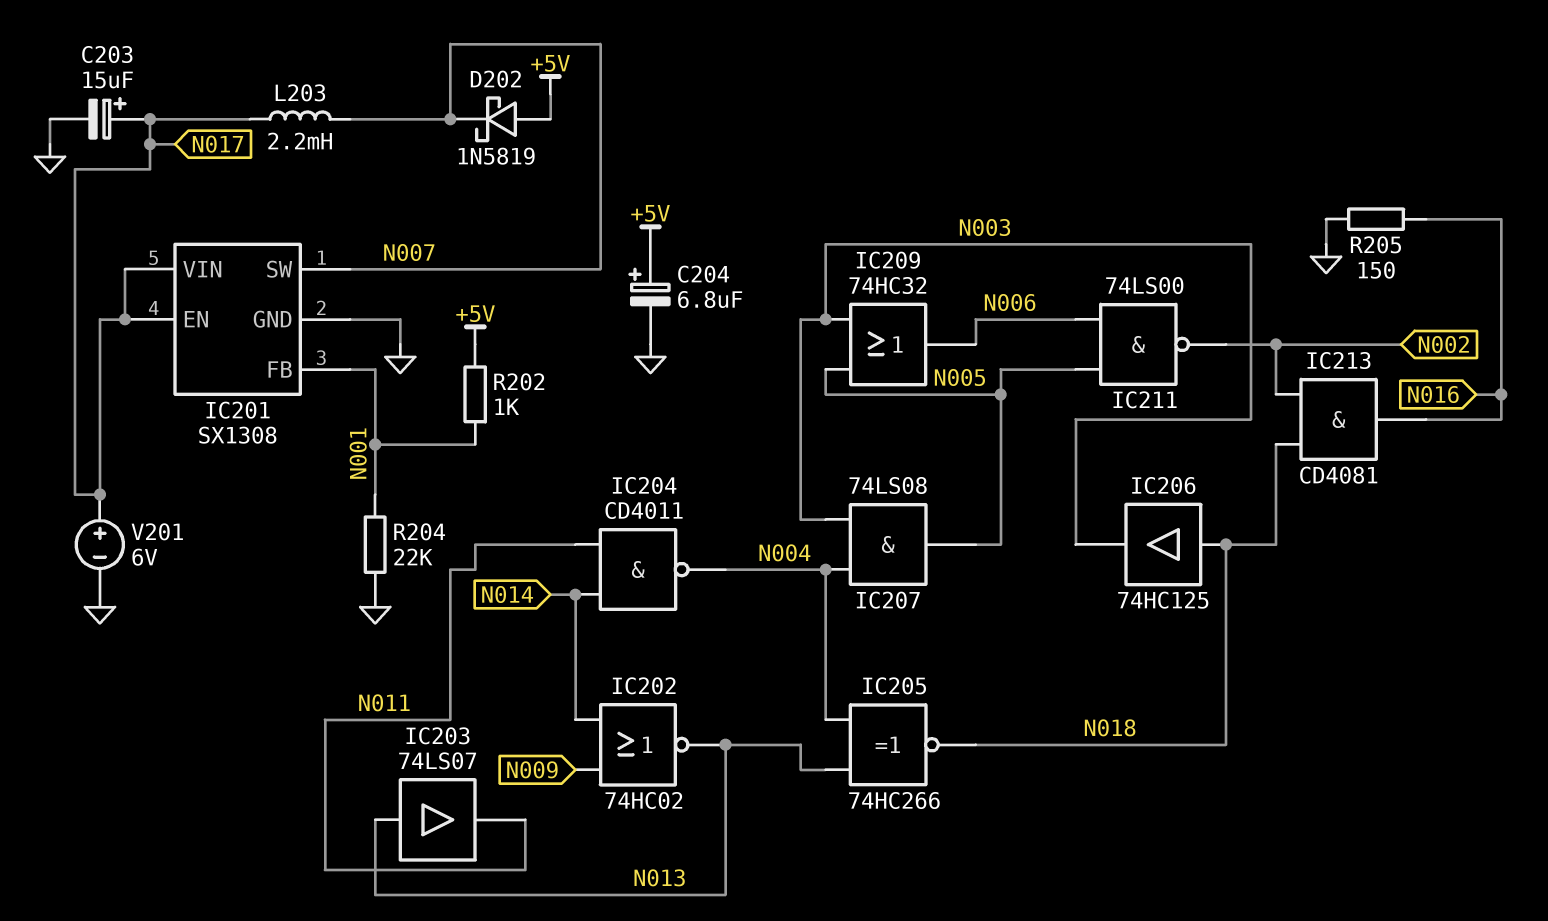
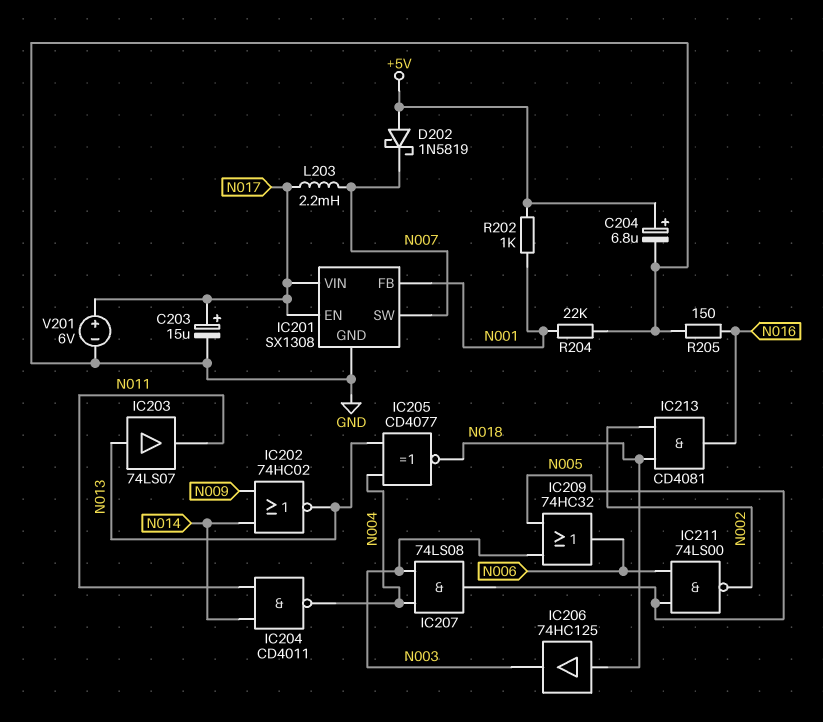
IC205: XNOR 74HC266 (in N004, in N013, out N018) -> XNOR CD4077 (in N004, in N013, out N018)

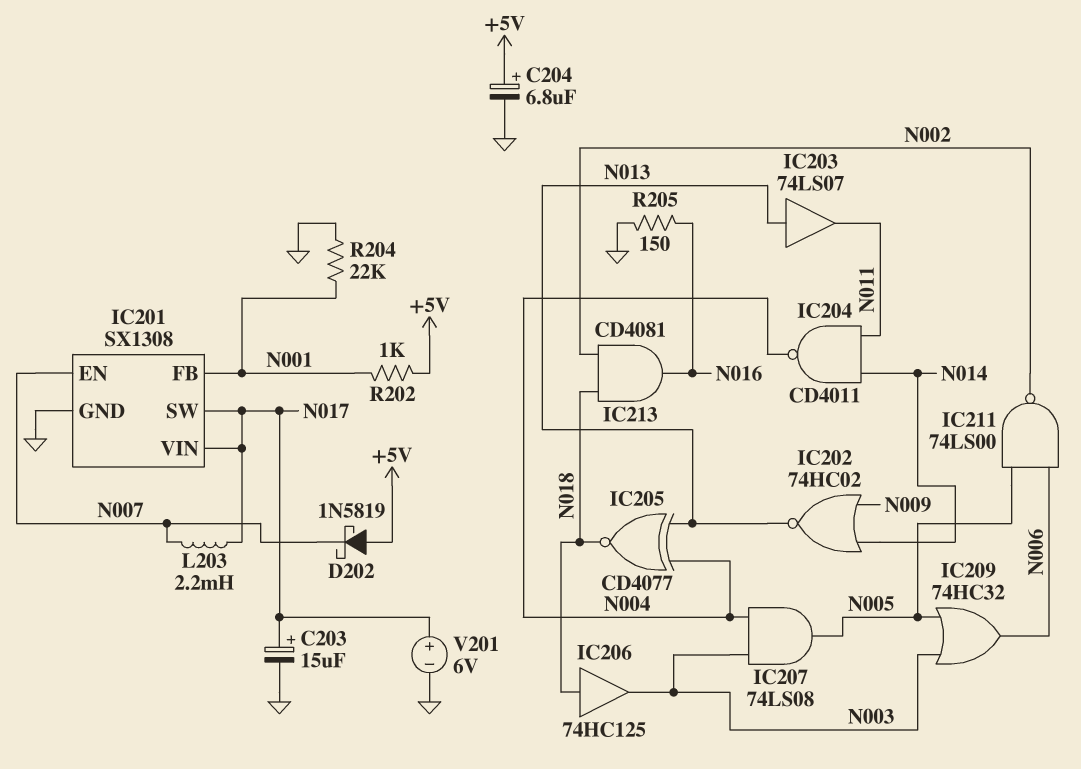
IC201 pin EN: N017 -> N007
IC201 pin SW: N007 -> N017

